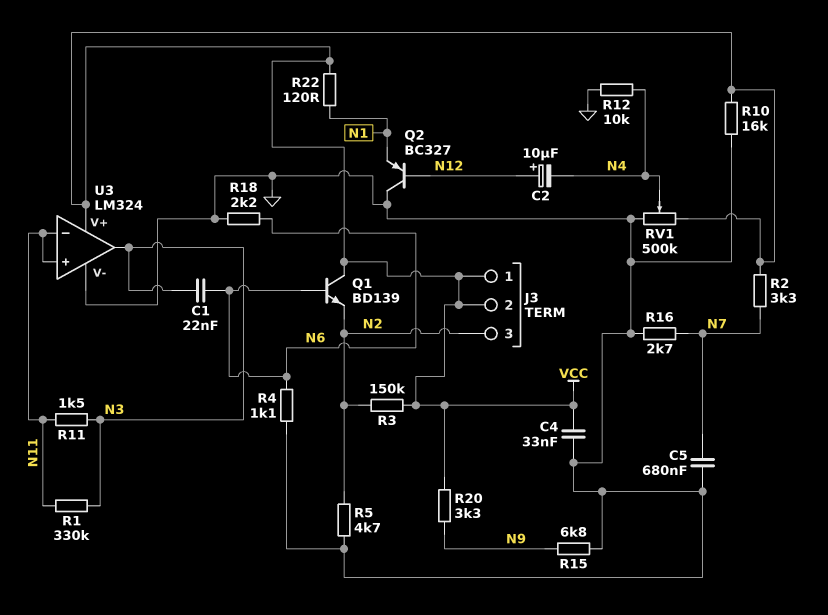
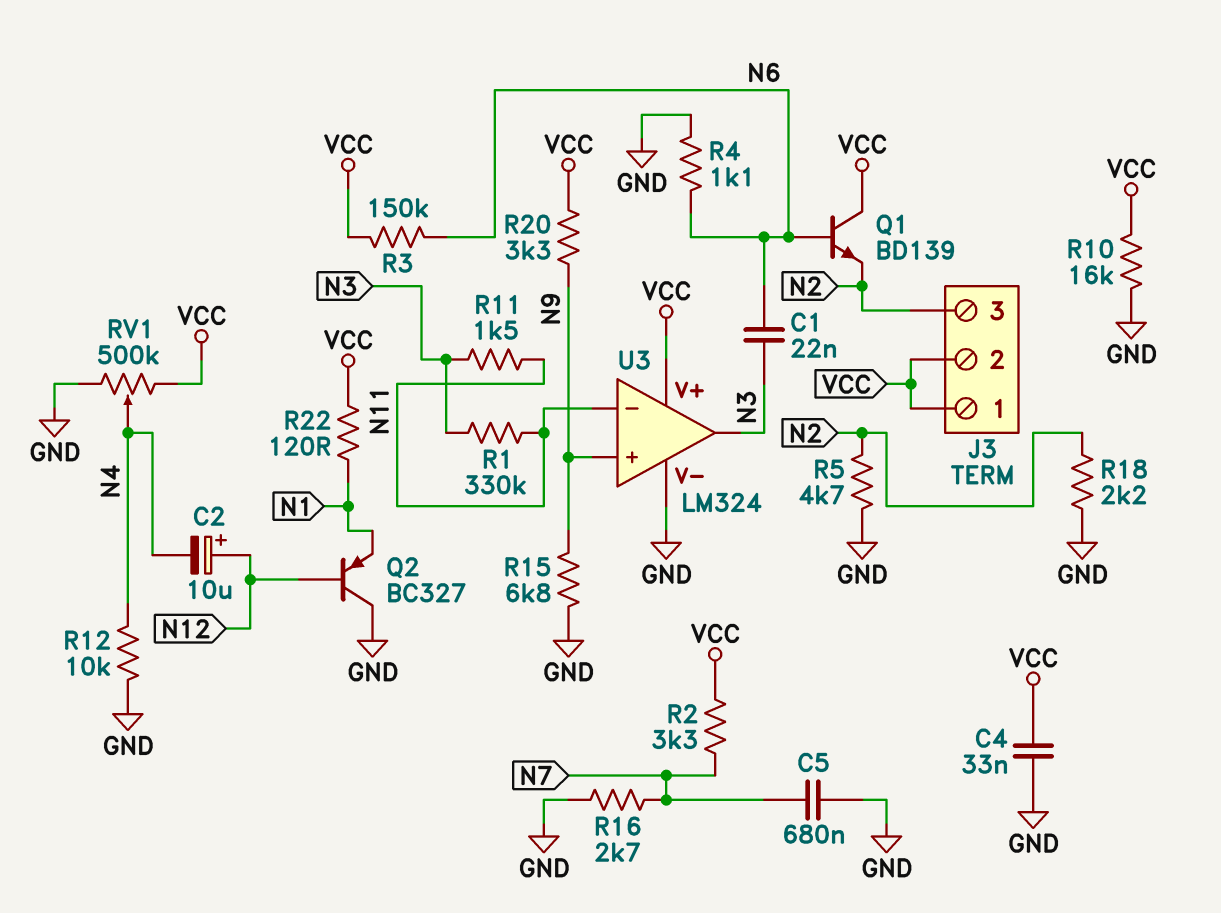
R3: 150k (N2, VCC) -> 150k (N6, VCC)
R18: 2.2k (GND, N6) -> 2.2k (GND, N2)
U3 pin in+: N11 -> N9

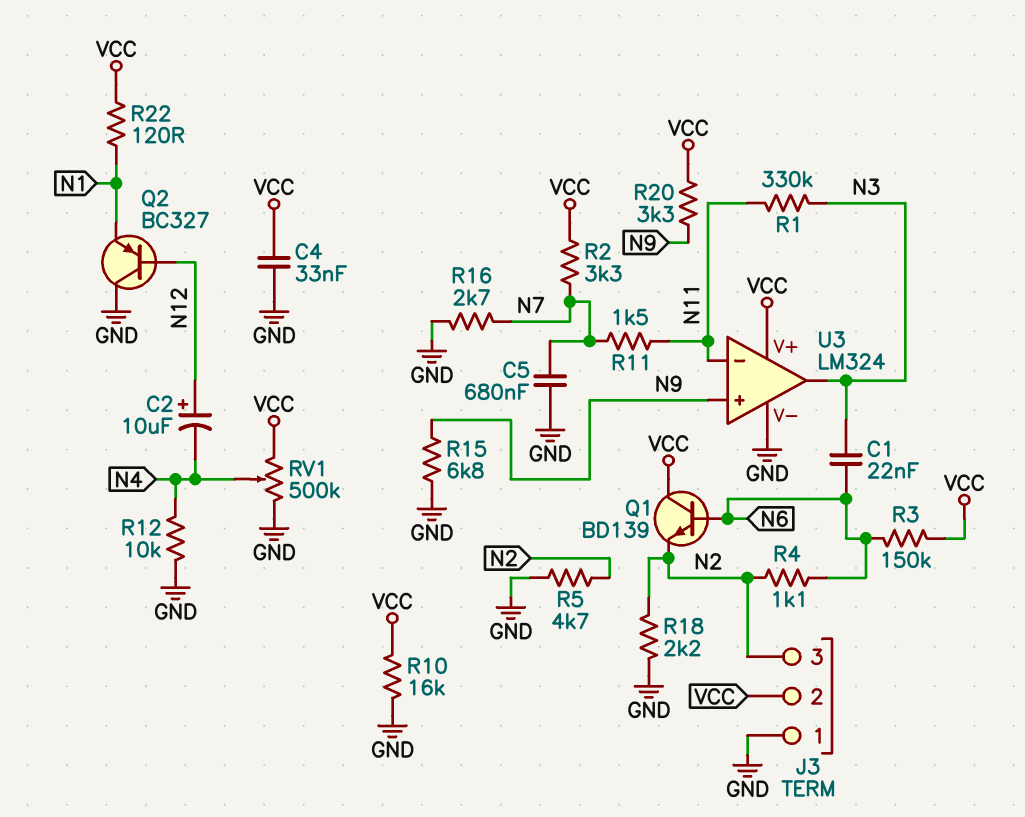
J3 pin 1: VCC -> GND
R4: 1.1k (GND, N6) -> 1.1k (N2, N6)
R11: 1.5k (N3, N11) -> 1.5k (N7, N11)

